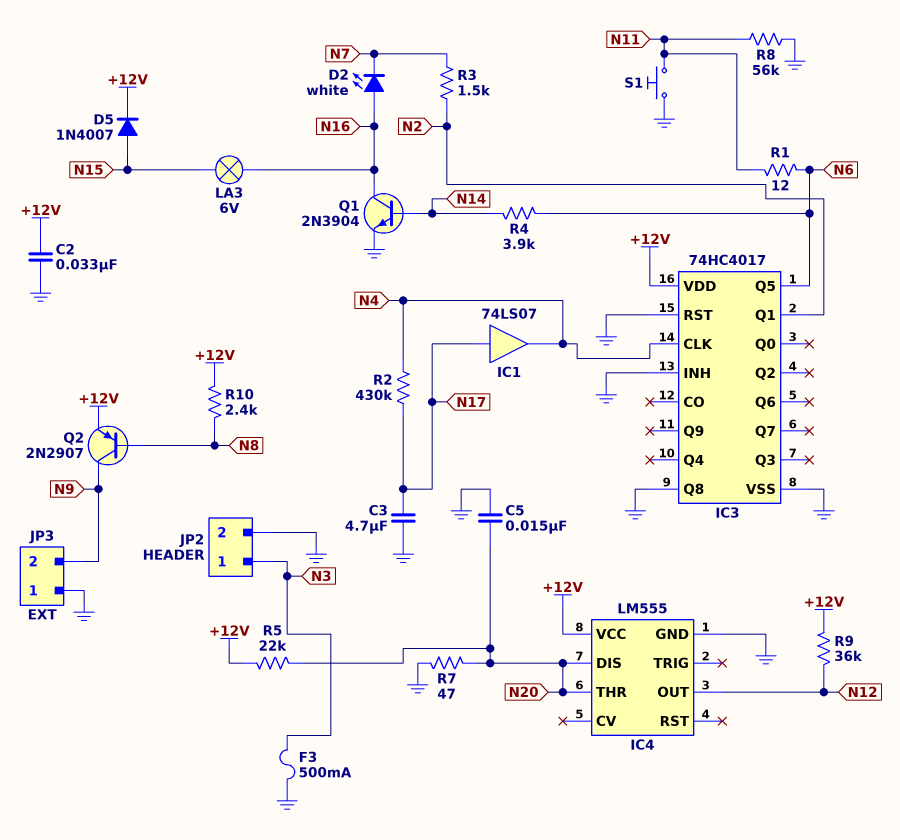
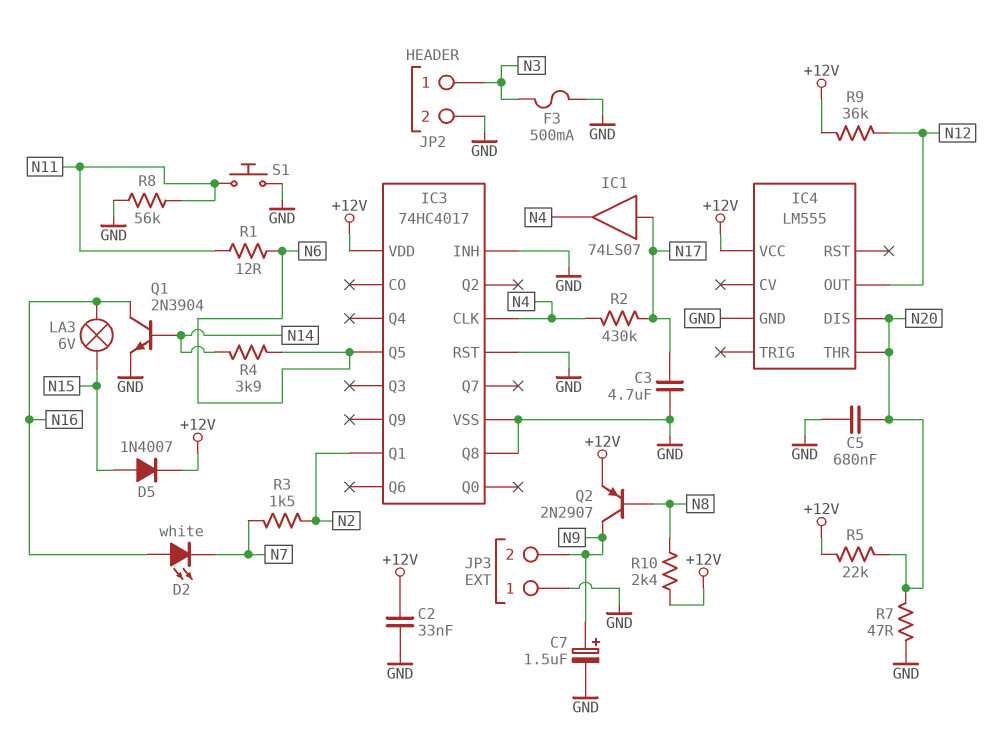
C5: 15nF (GND, N20) -> 680nF (GND, N20)
C7: none -> 1.5uF (plus N9, minus GND)

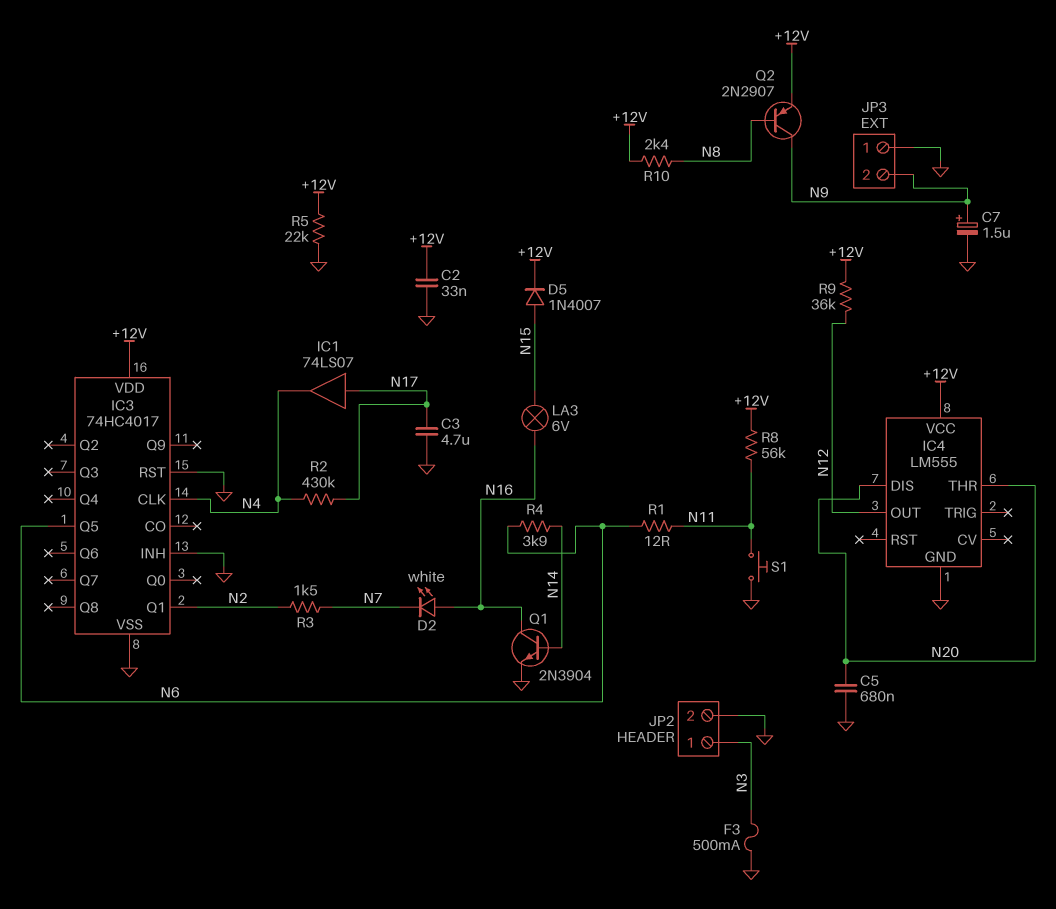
IC3 pin Q8: GND -> none
R5: 22k (+12V, N20) -> 22k (+12V, GND)
R7: 47 (GND, N20) -> none
R8: 56k (GND, N11) -> 56k (+12V, N11)

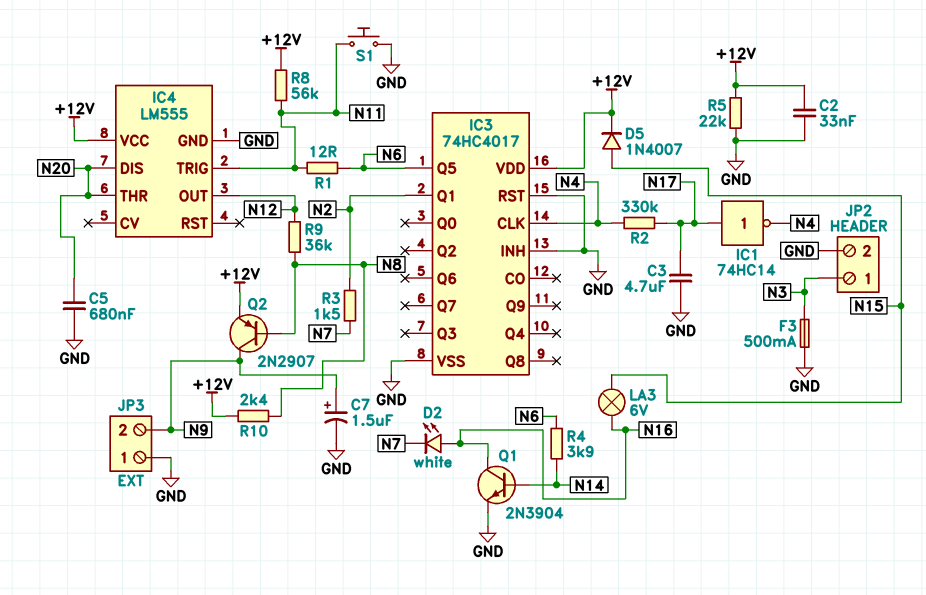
IC1: buffer 74LS07 (in N17, out N4) -> NOT 74HC14 (in N17, out N4)
IC4 pin TRIG: none -> N11
R2: 430k (N4, N17) -> 330k (N4, N17)
R9: 36k (+12V, N12) -> 36k (N8, N12)

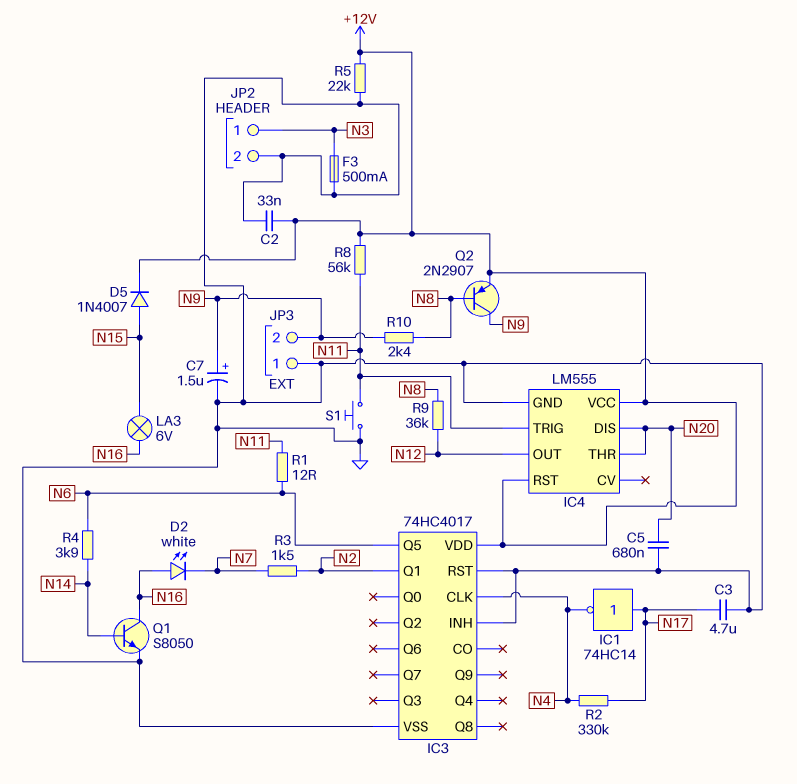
IC4 pin RST: none -> +12V
Q1: NPN 2N3904 (B N14, C N16, E GND) -> NPN S8050 (B N14, C N16, E GND)
R10: 2.4k (+12V, N8) -> 2.4k (N8, N9)

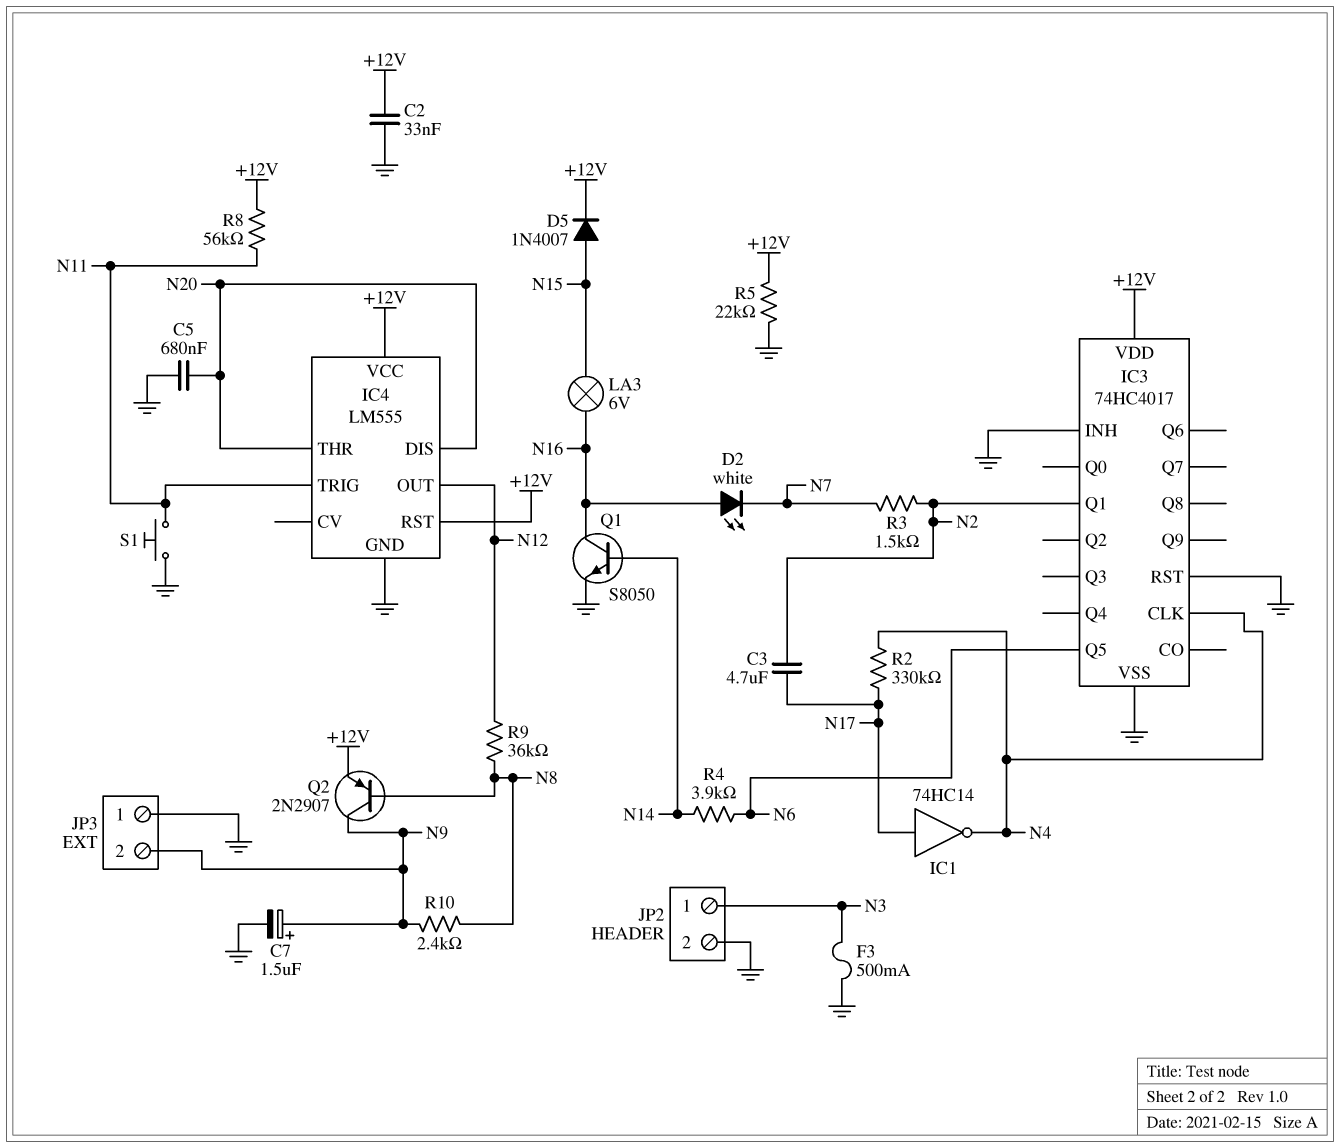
C3: 4.7uF (GND, N17) -> 4.7uF (N2, N17)
R1: 12 (N6, N11) -> none

